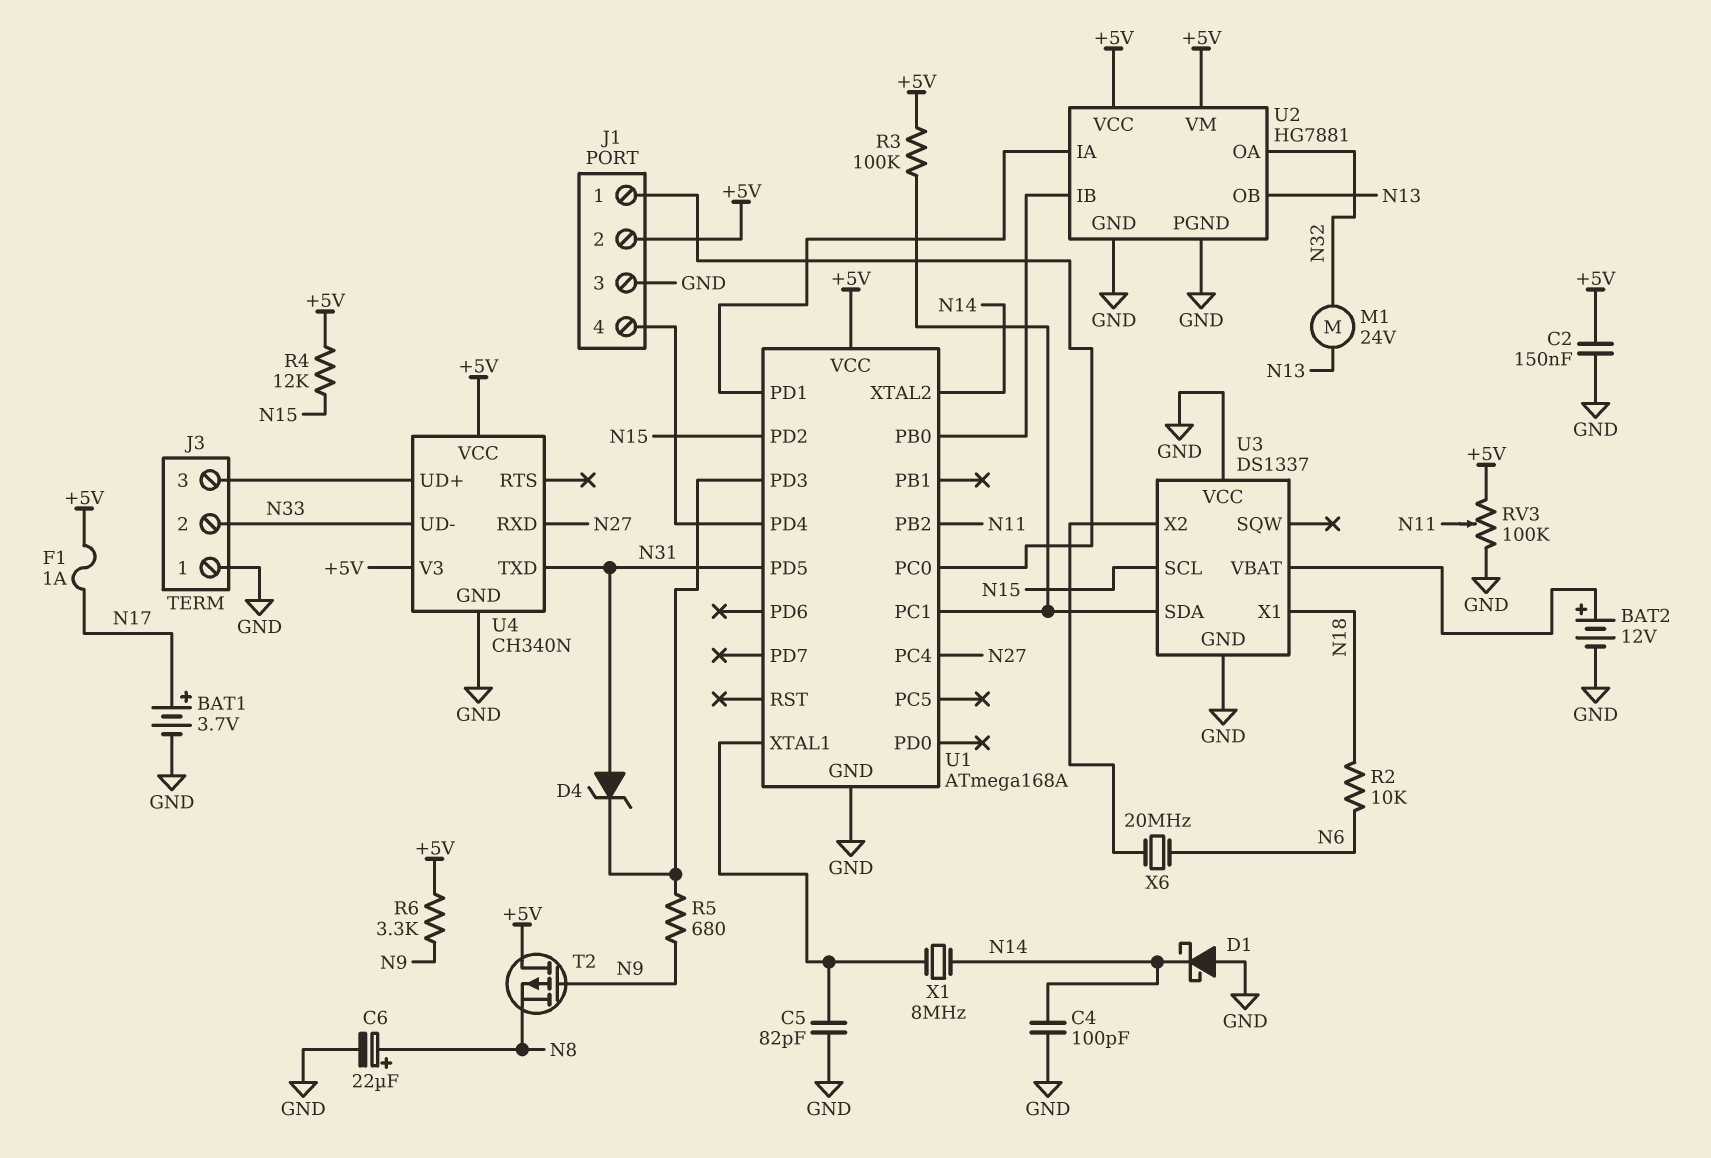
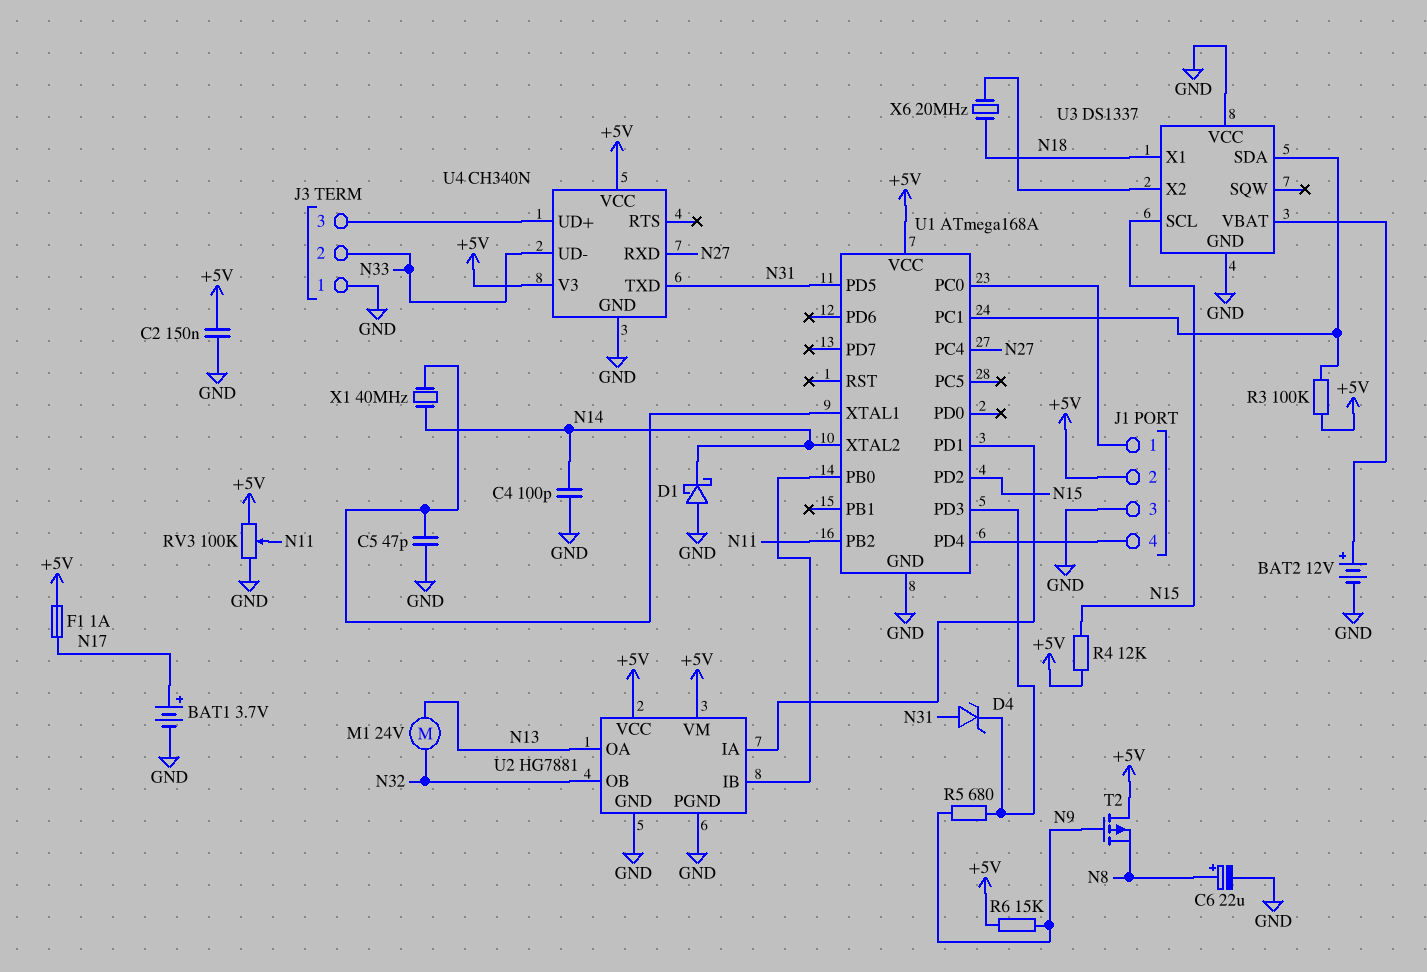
C5: 82pF (GND, U1/XTAL1) -> 47pF (GND, U1/XTAL1)
R2: 10k (N6, N18) -> none
R6: 3.3k (+5V, N9) -> 15k (+5V, N9)
U2 pin OA: N32 -> N13
U2 pin OB: N13 -> N32
X1: 8MHz (N14, U1/XTAL1) -> 40MHz (N14, U1/XTAL1)
X6: 20MHz (N6, U3/X2) -> 20MHz (N18, U3/X2)

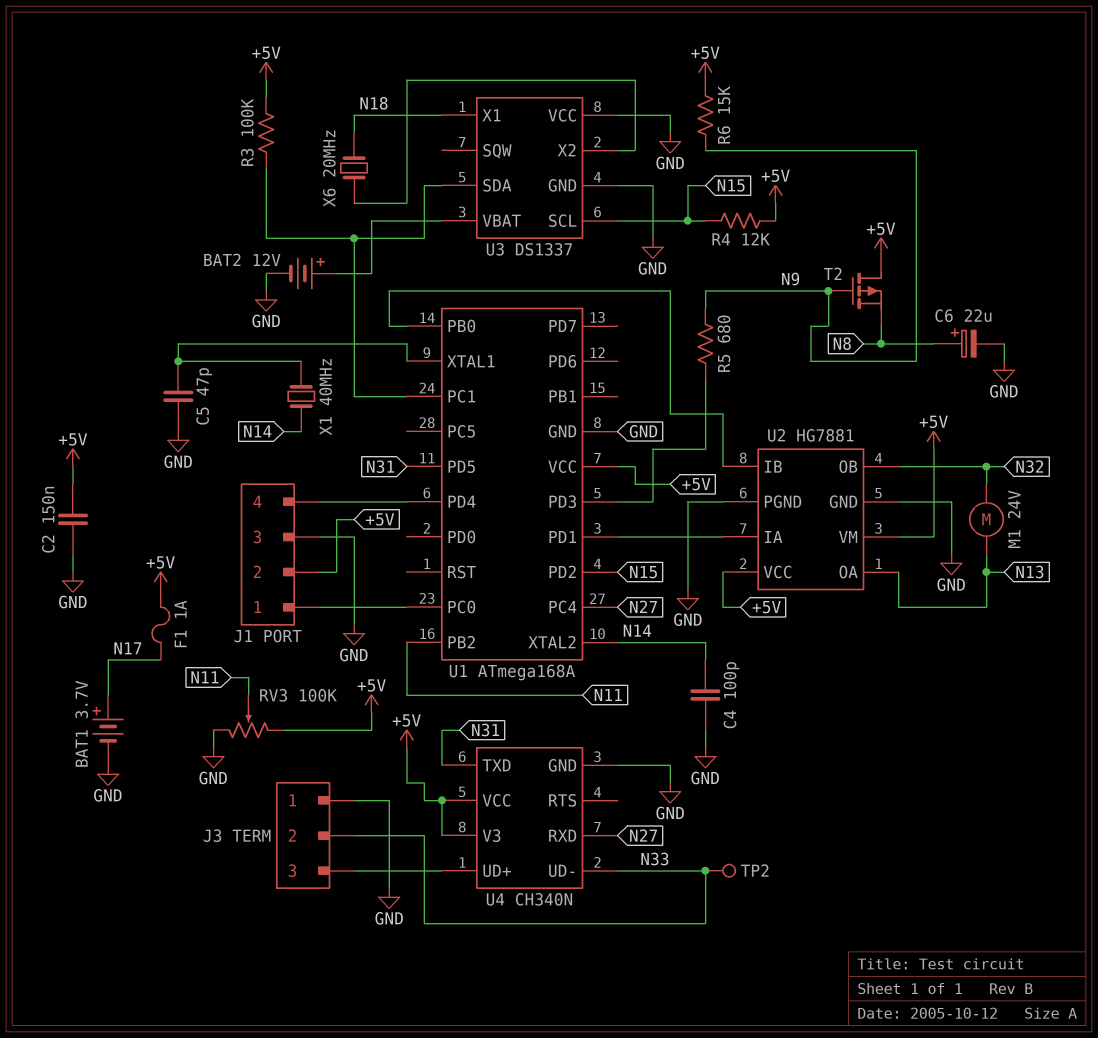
D1: schottky (A GND, K N14) -> none
D4: zener (A N31, K U1/PD3) -> none
TP2: none -> test point (N33)

